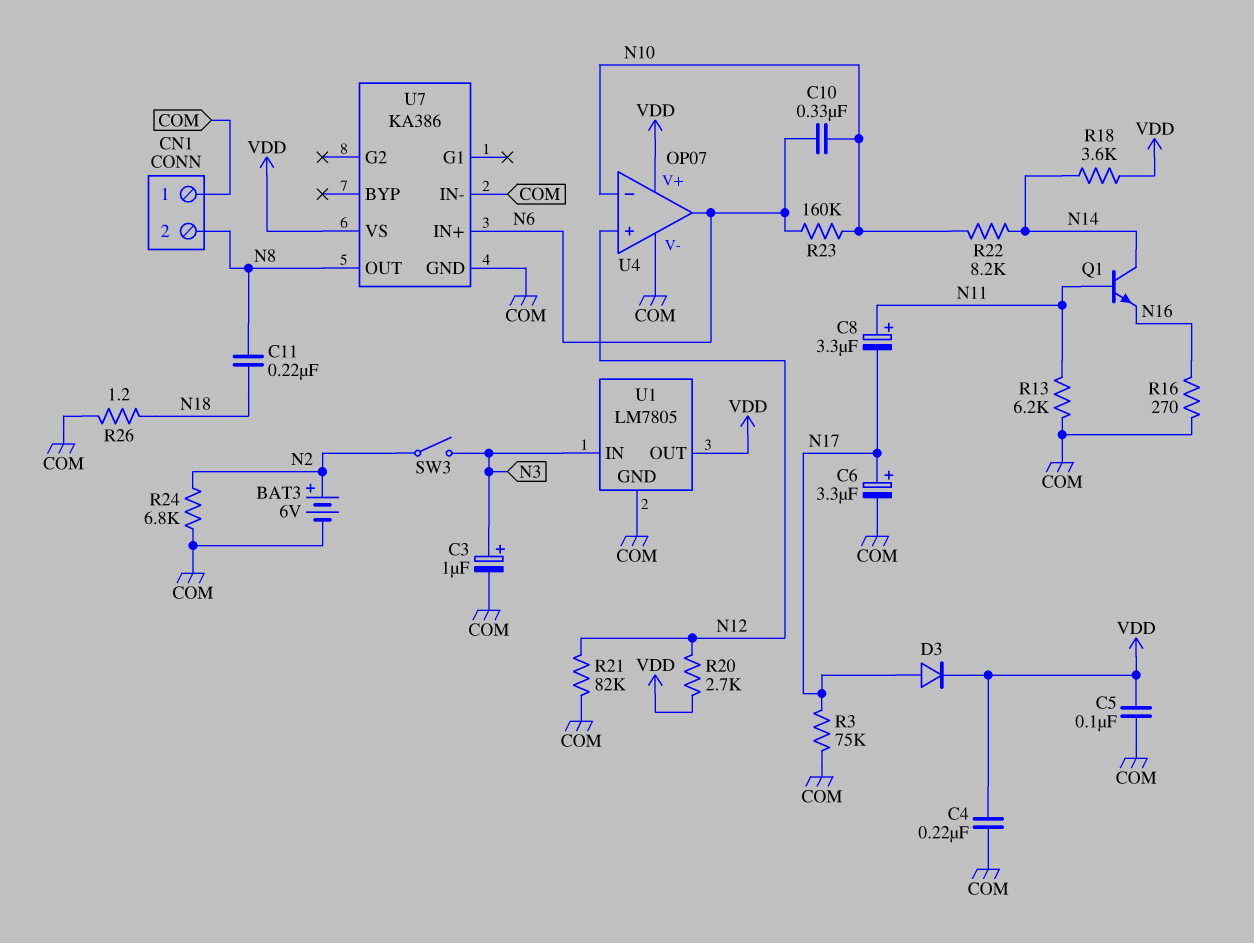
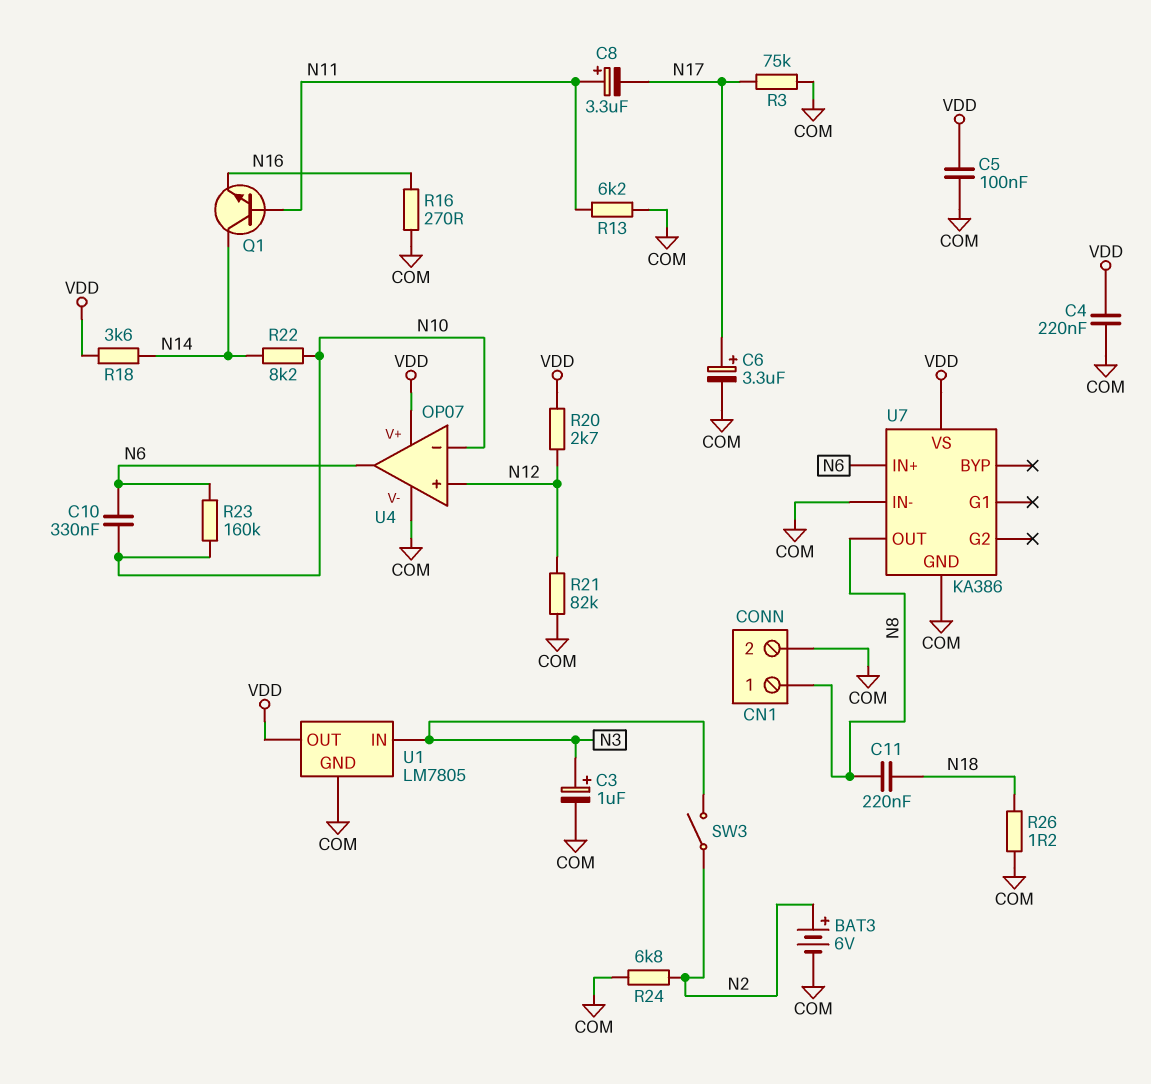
CN1 pin 1: COM -> N8
CN1 pin 2: N8 -> COM
D3: diode (A N17, K VDD) -> none

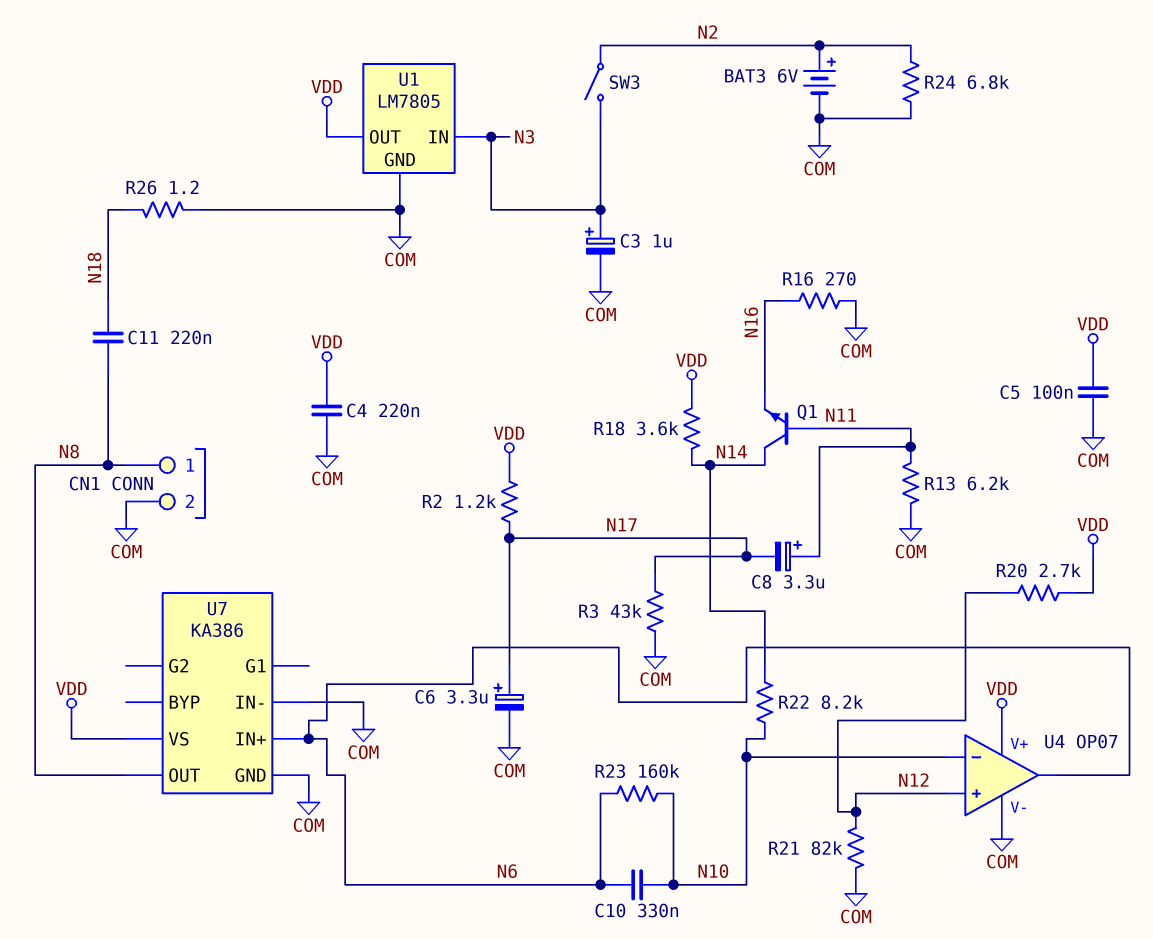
R2: none -> 1.2k (N17, VDD)
R3: 75k (COM, N17) -> 43k (COM, N17)

